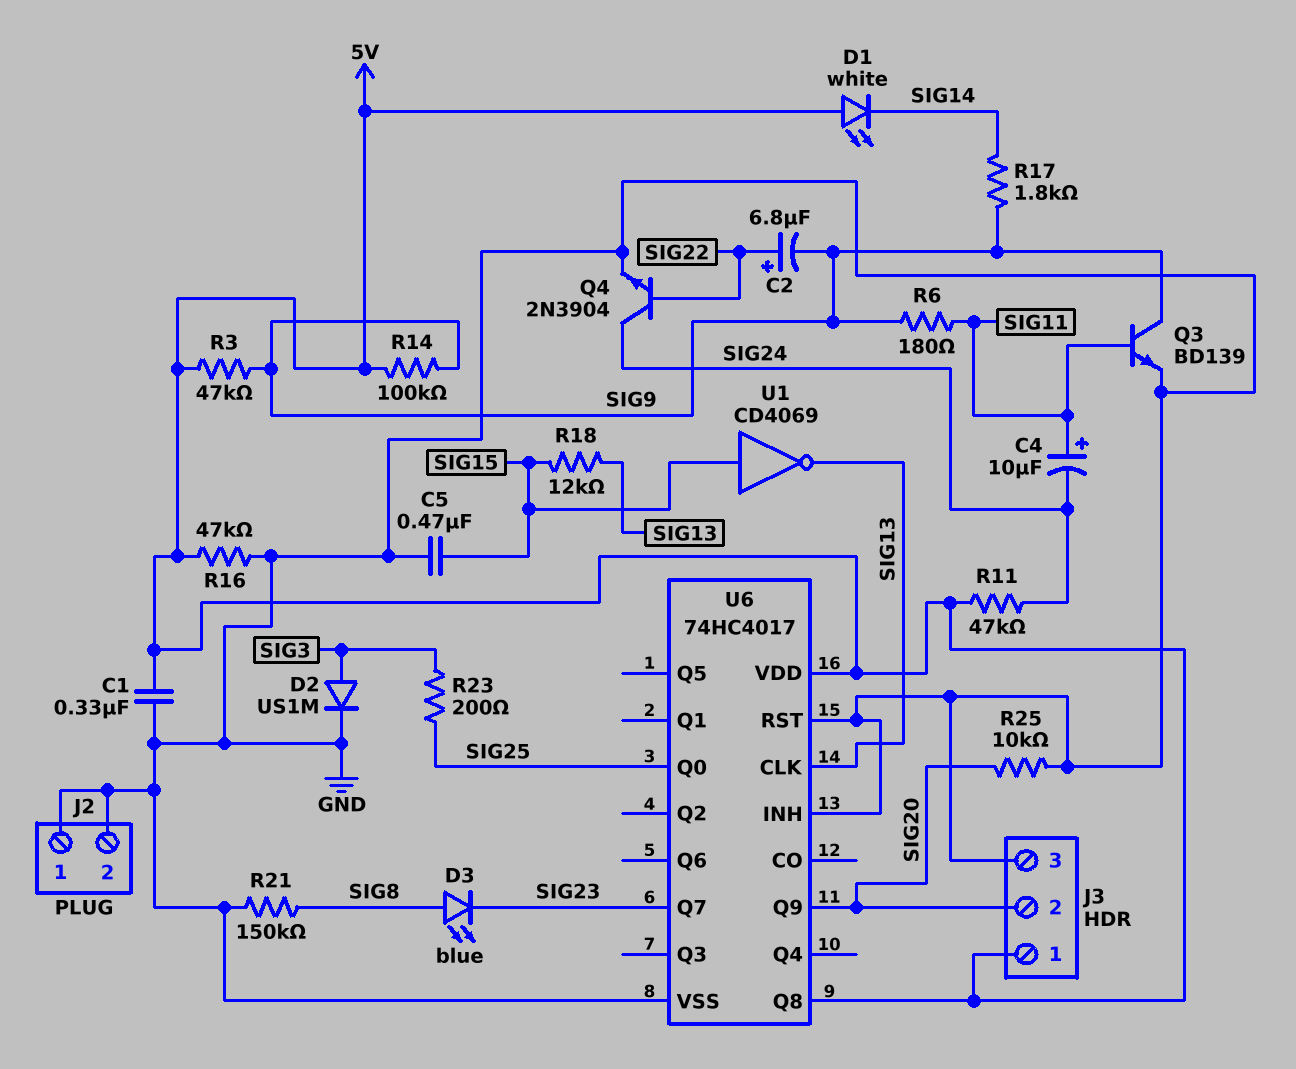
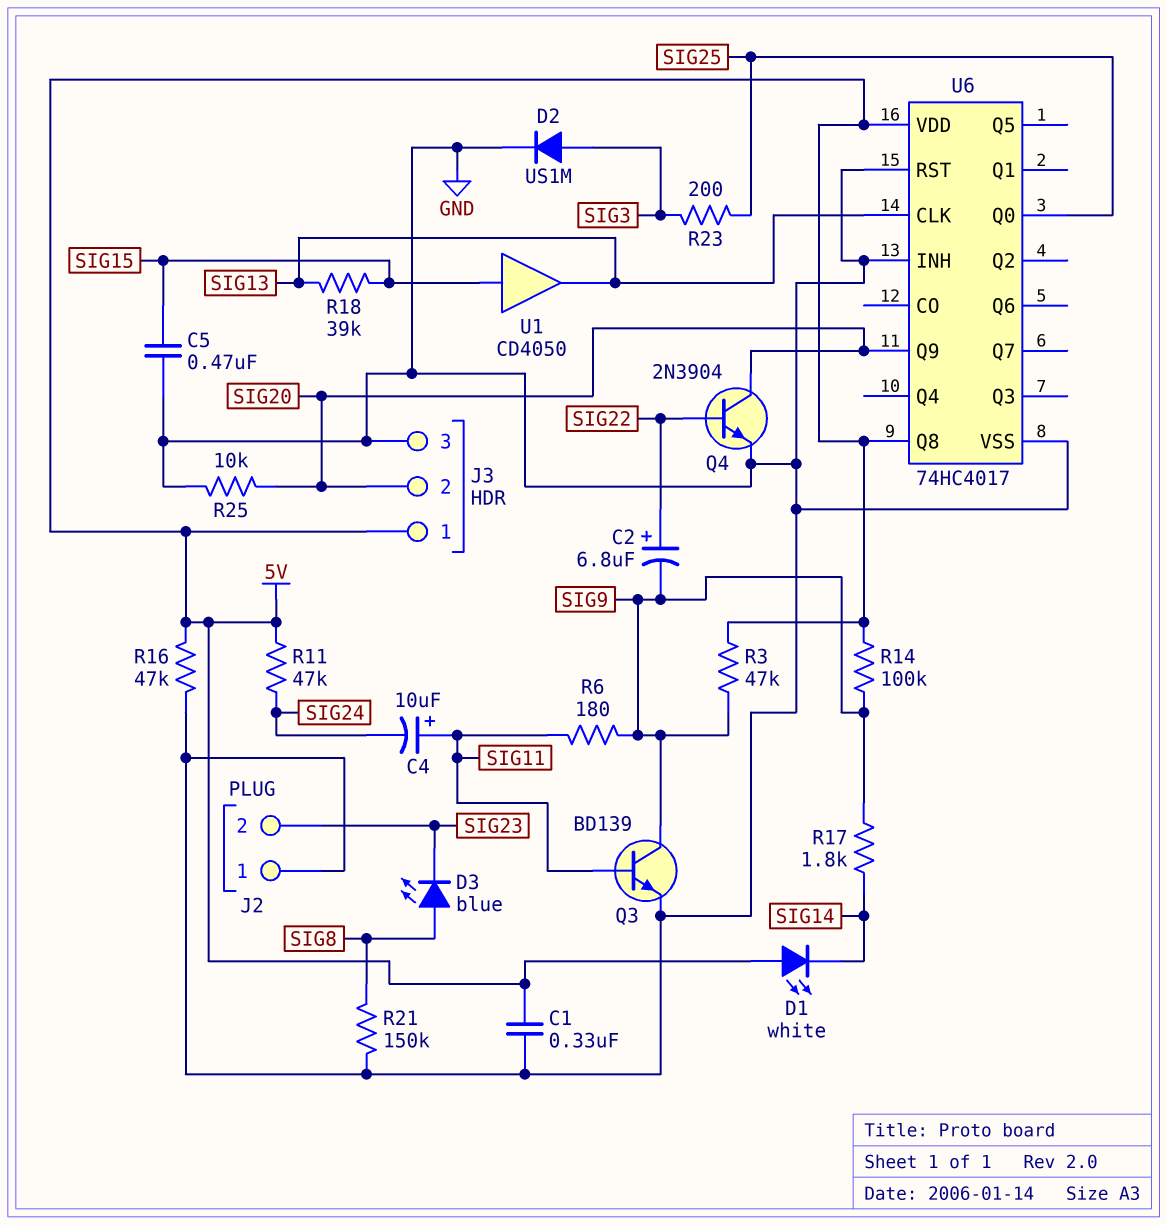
J2 pin 2: GND -> SIG23
Q4: NPN 2N3904 (B SIG22, C SIG24, E GND) -> NPN 2N3904 (B SIG22, C SIG20, E GND)
R18: 12k (SIG13, SIG15) -> 39k (SIG13, SIG15)
U1: NOT CD4069 (in SIG15, out SIG13) -> buffer CD4050 (in SIG15, out SIG13)
U6 pin Q7: SIG23 -> none

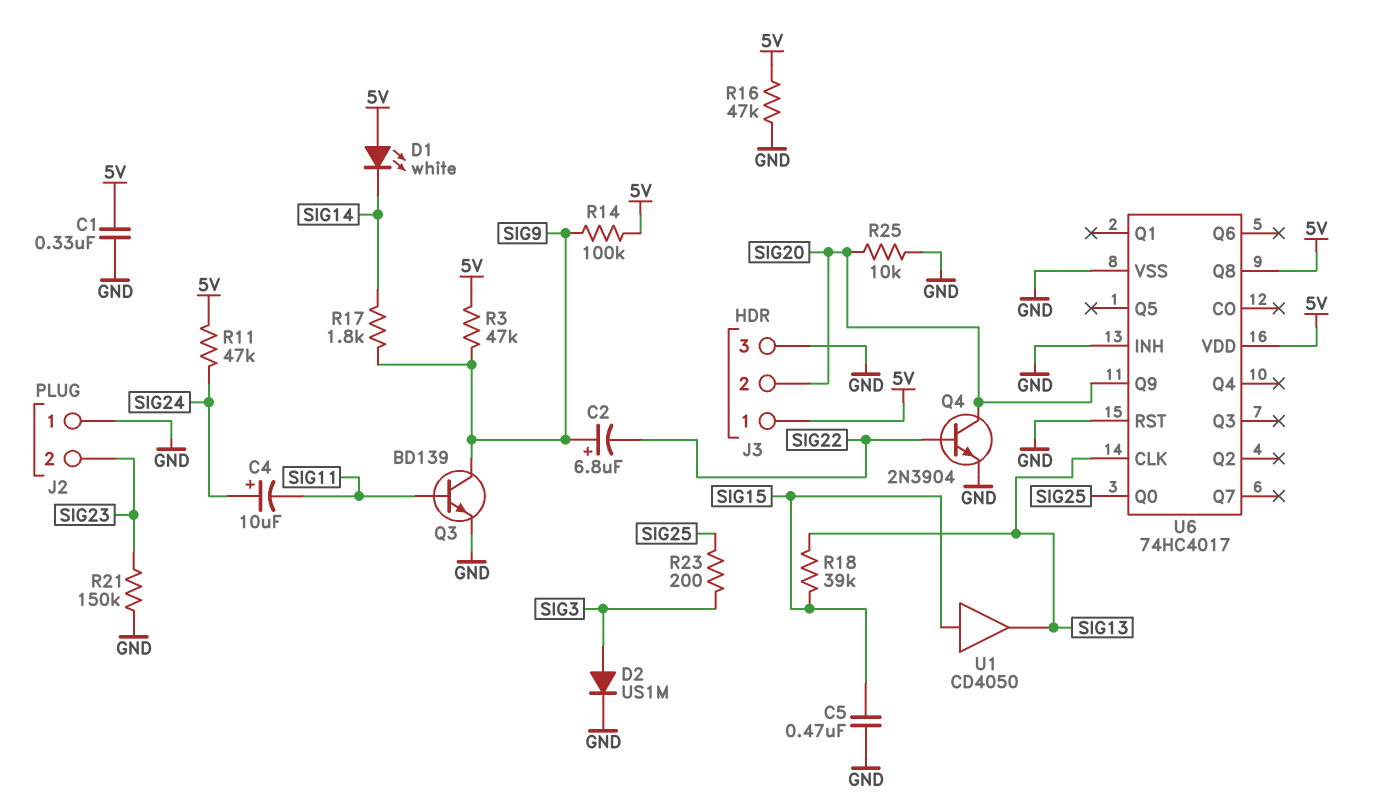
C2: 6.8uF (plus SIG22, minus SIG9) -> 6.8uF (plus SIG9, minus SIG22)
C4: 10uF (plus SIG11, minus SIG24) -> 10uF (plus SIG24, minus SIG11)
D3: LED blue (A SIG8, K SIG23) -> none
R6: 180 (SIG9, SIG11) -> none
R21: 150k (GND, SIG8) -> 150k (GND, SIG23)

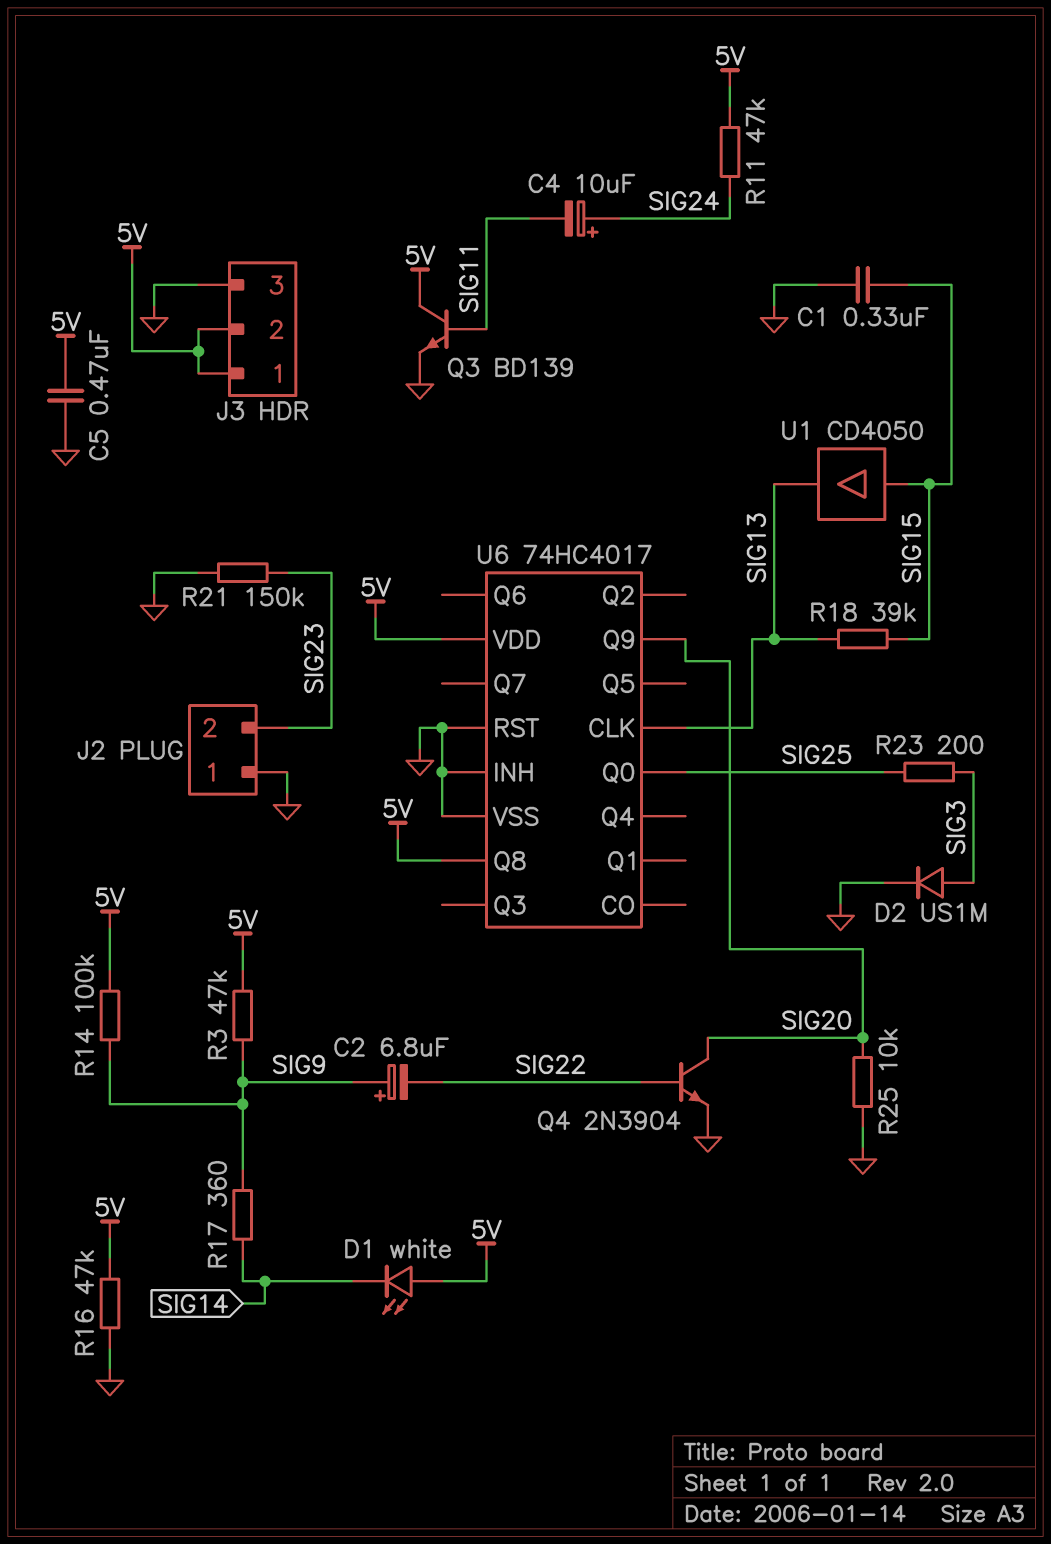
C1: 330nF (5V, GND) -> 330nF (GND, SIG15)
C5: 470nF (GND, SIG15) -> 470nF (5V, GND)
J3 pin 2: SIG20 -> 5V
Q3: NPN BD139 (B SIG11, C SIG9, E GND) -> NPN BD139 (B SIG11, C 5V, E GND)
R17: 1.8k (SIG9, SIG14) -> 360 (SIG9, SIG14)

